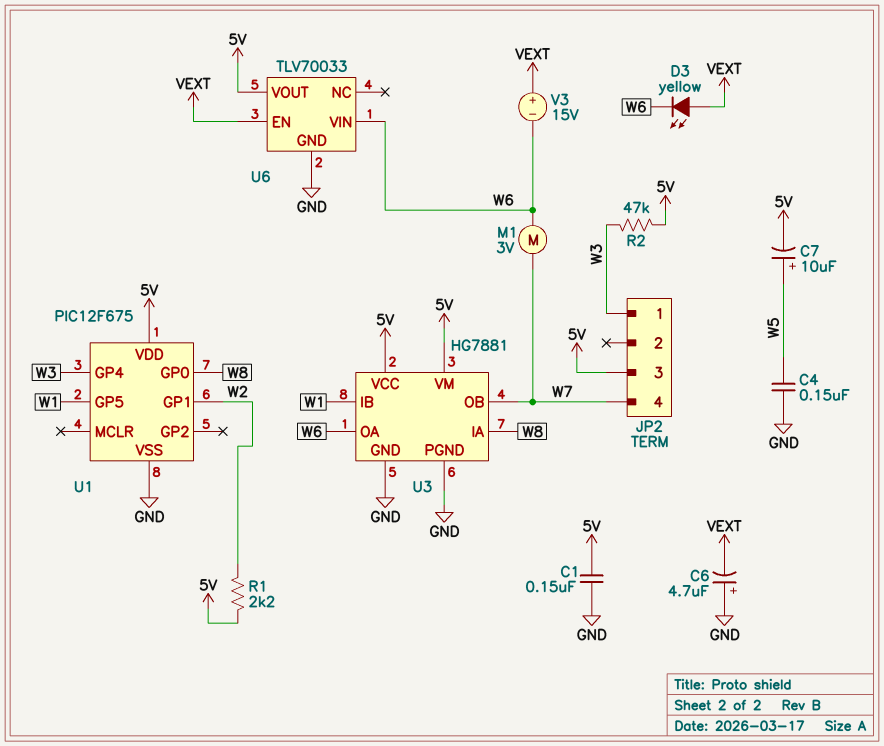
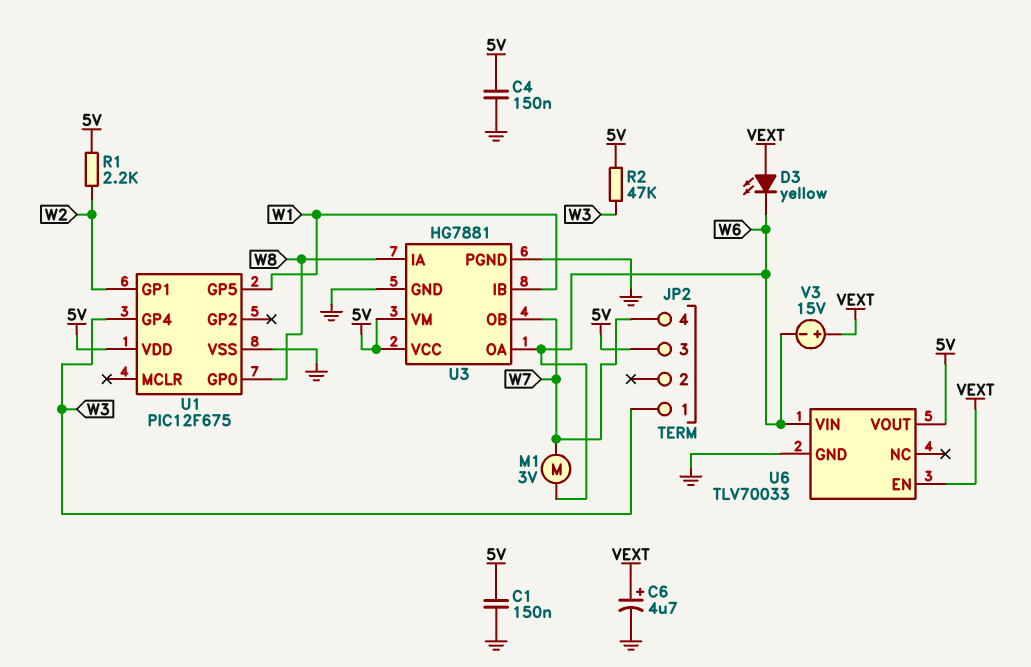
C4: 150nF (GND, W5) -> 150nF (5V, GND)
C6: 4.7uF (plus GND, minus VEXT) -> 4.7uF (plus VEXT, minus GND)
C7: 10uF (plus W5, minus 5V) -> none

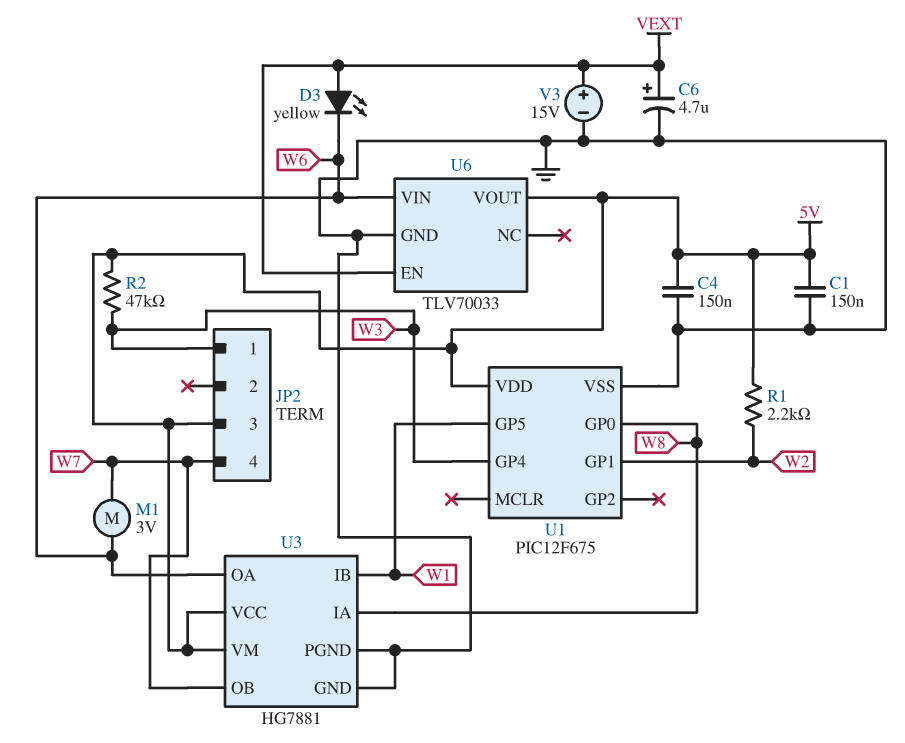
V3: 15V (plus VEXT, minus W6) -> 15V (plus VEXT, minus GND)

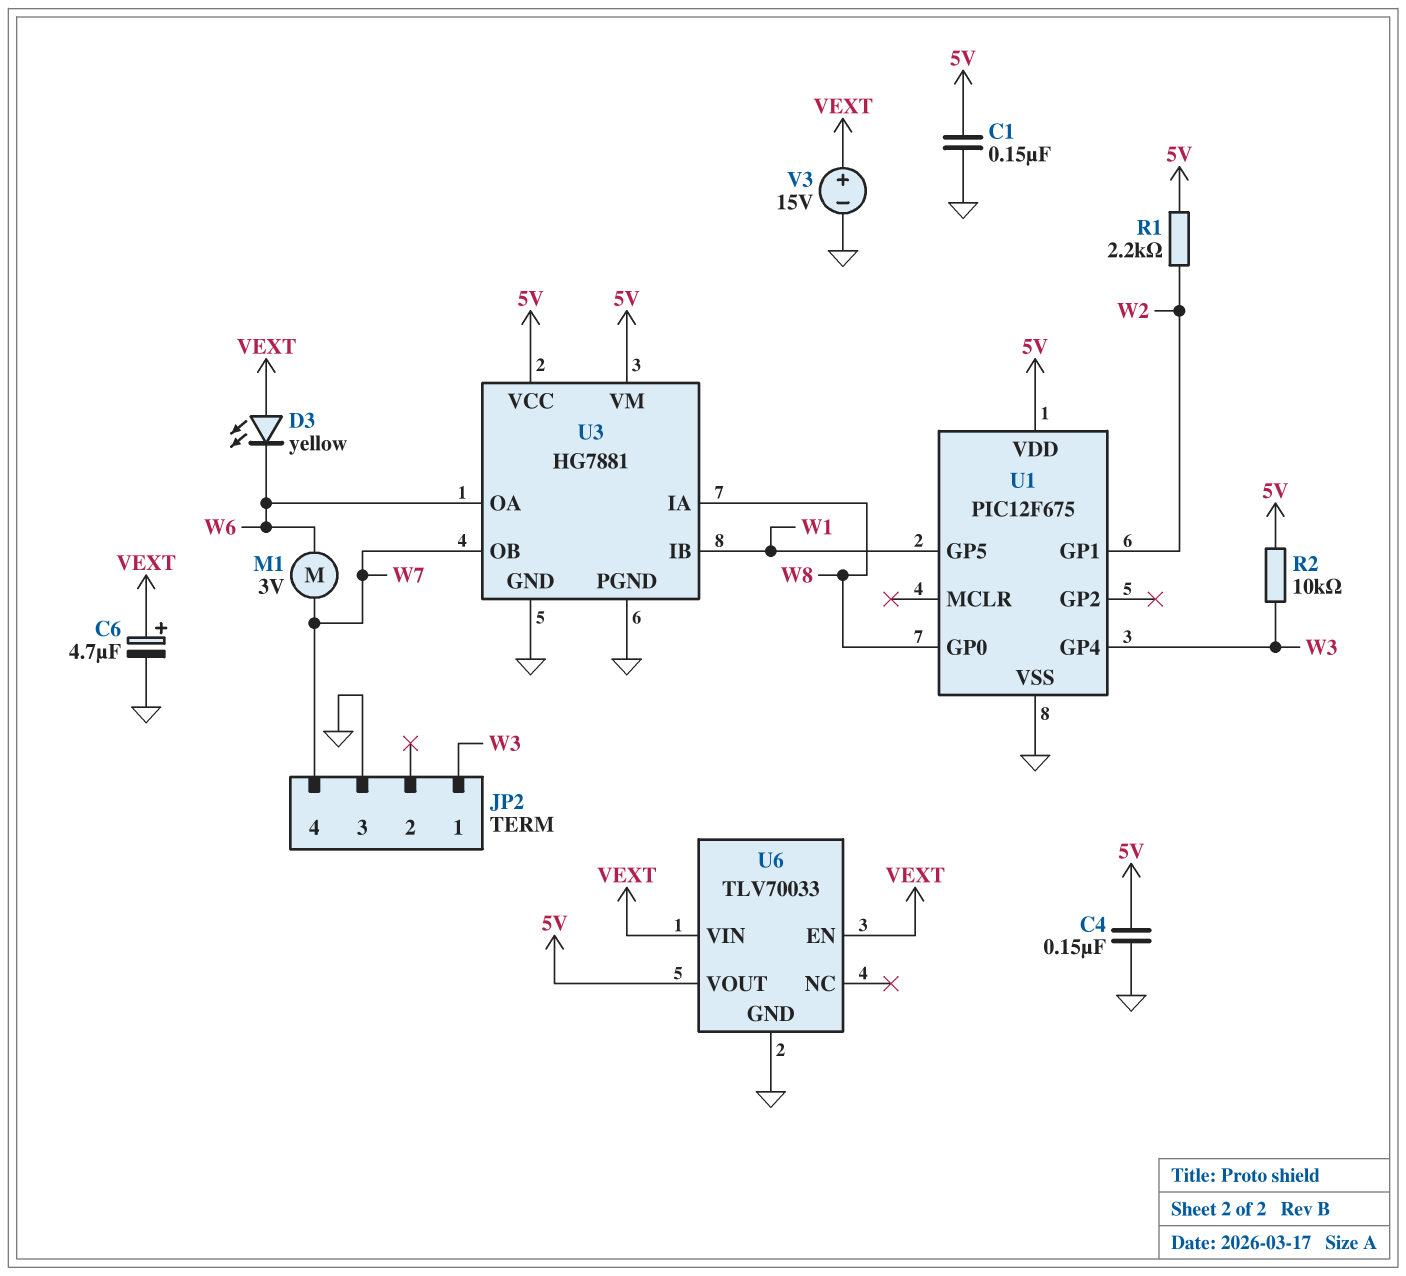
JP2 pin 3: 5V -> GND
R2: 47k (5V, W3) -> 10k (5V, W3)
U6 pin VIN: W6 -> VEXT

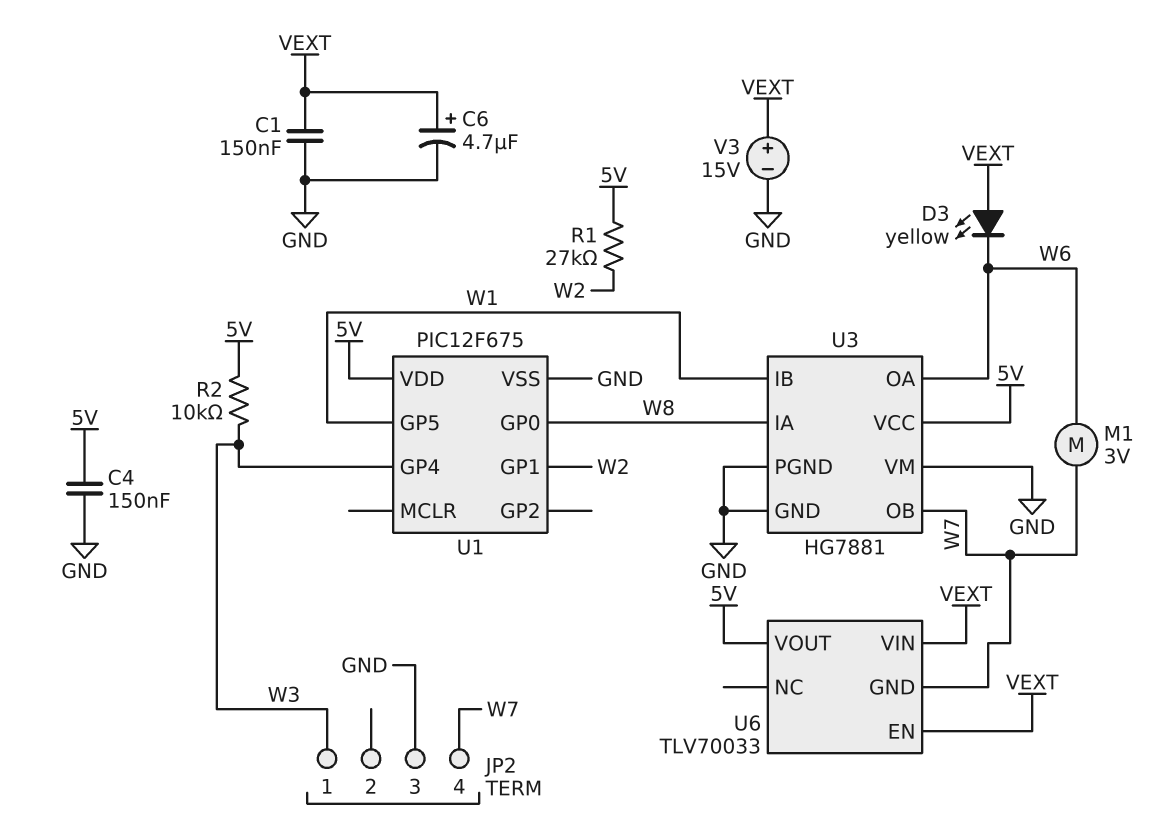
C1: 150nF (5V, GND) -> 150nF (GND, VEXT)
R1: 2.2k (5V, W2) -> 27k (5V, W2)
U3 pin VM: 5V -> GND
U6 pin GND: GND -> W7

